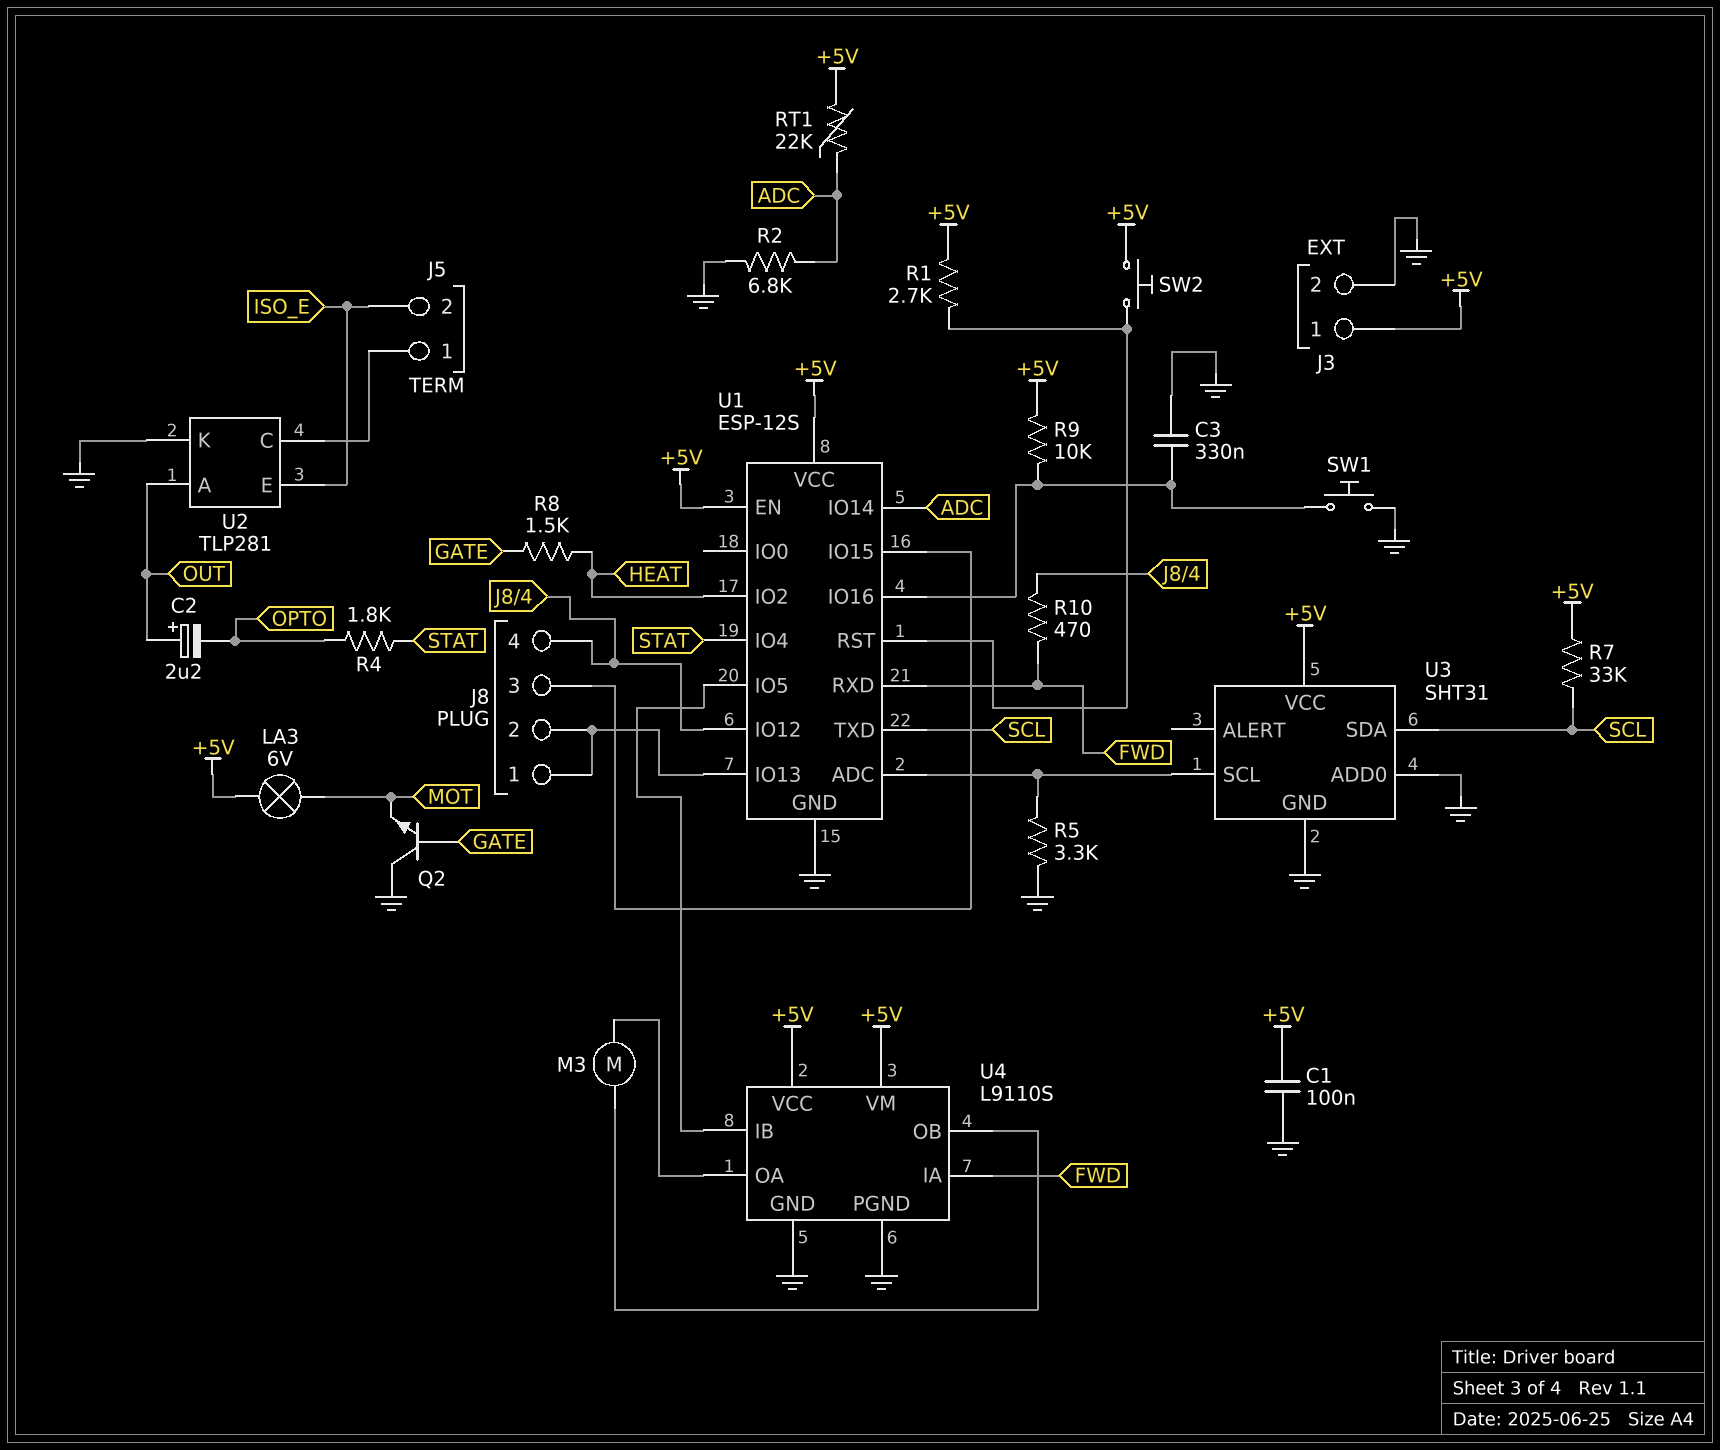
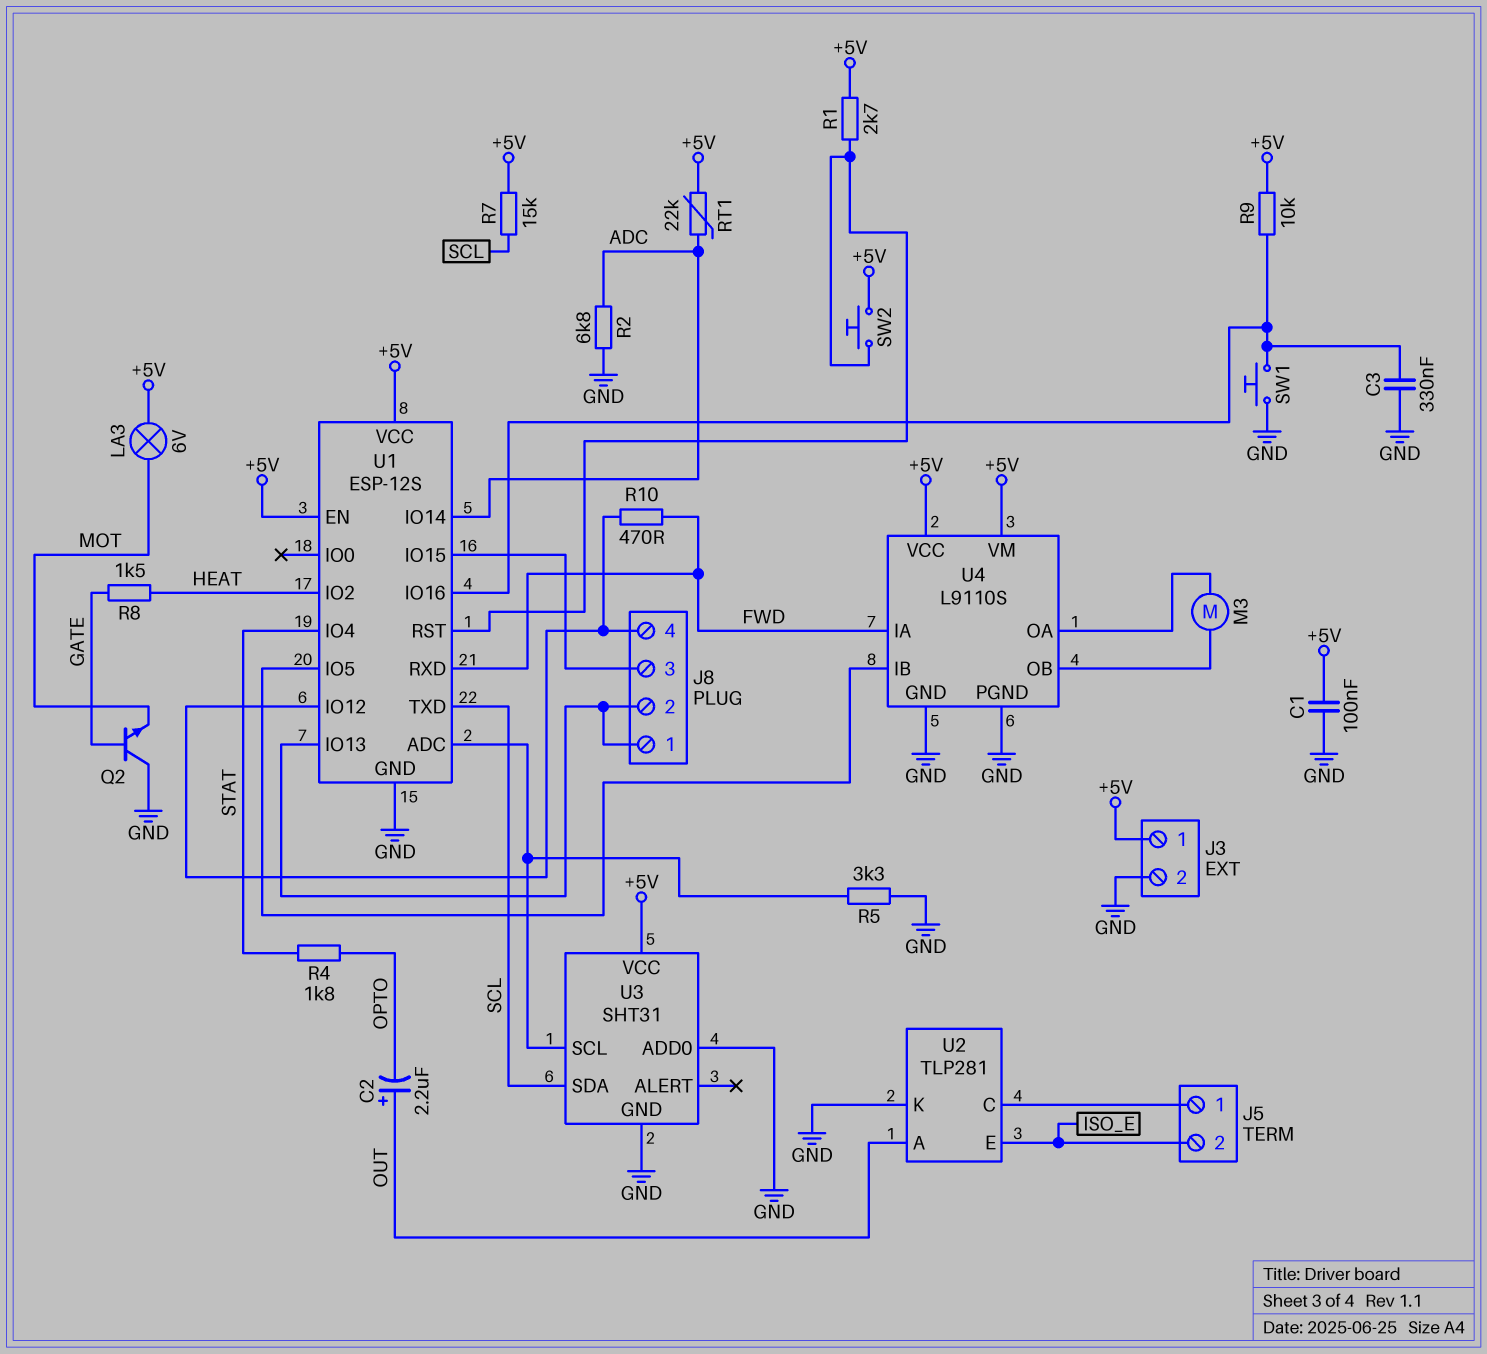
R7: 33k (+5V, SCL) -> 15k (+5V, SCL)

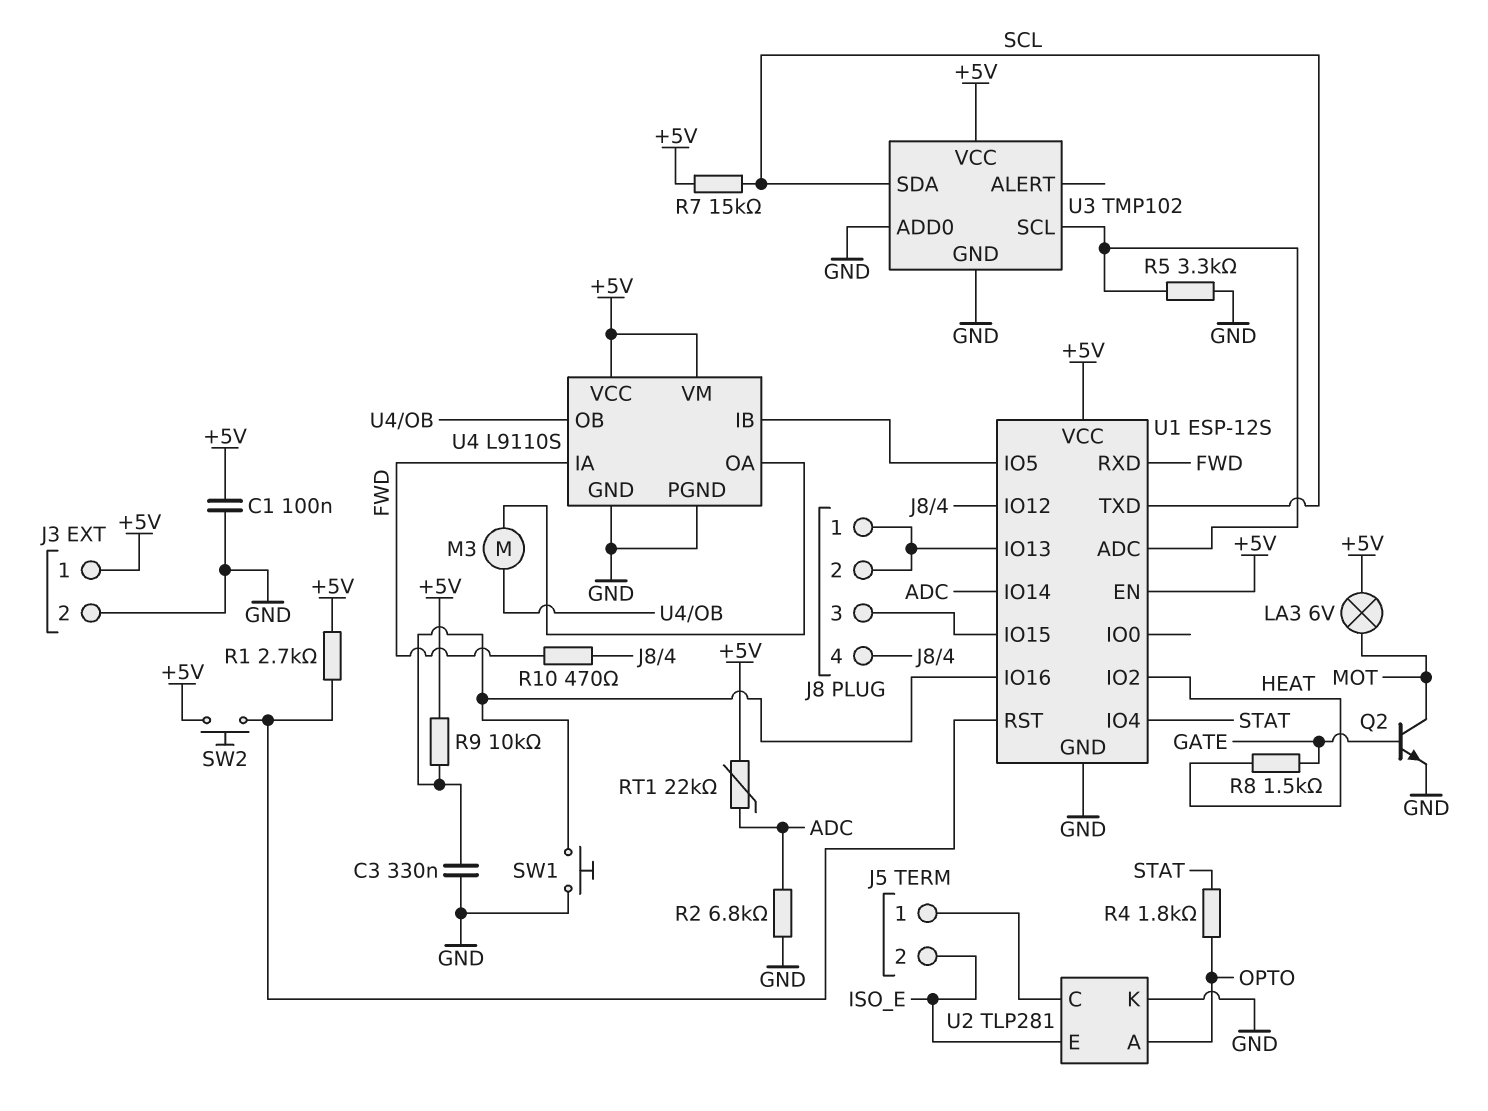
C2: 2.2uF (plus OUT, minus OPTO) -> none
Q2: NPN (B GATE, C GND, E MOT) -> NPN (B GATE, C MOT, E GND)
U2 pin A: OUT -> OPTO
U3: SHT31 -> TMP102

